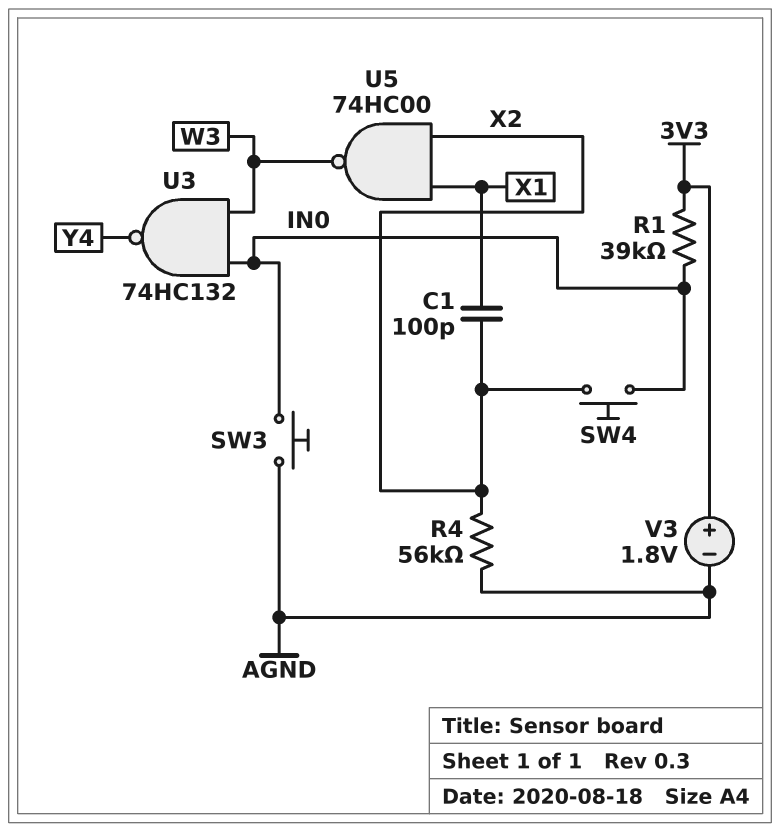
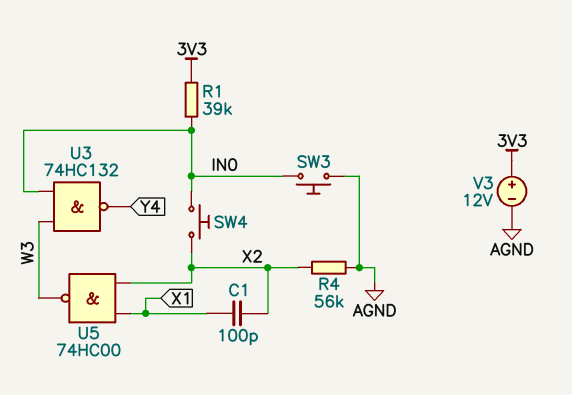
V3: 1.8V (plus 3V3, minus AGND) -> 12V (plus 3V3, minus AGND)

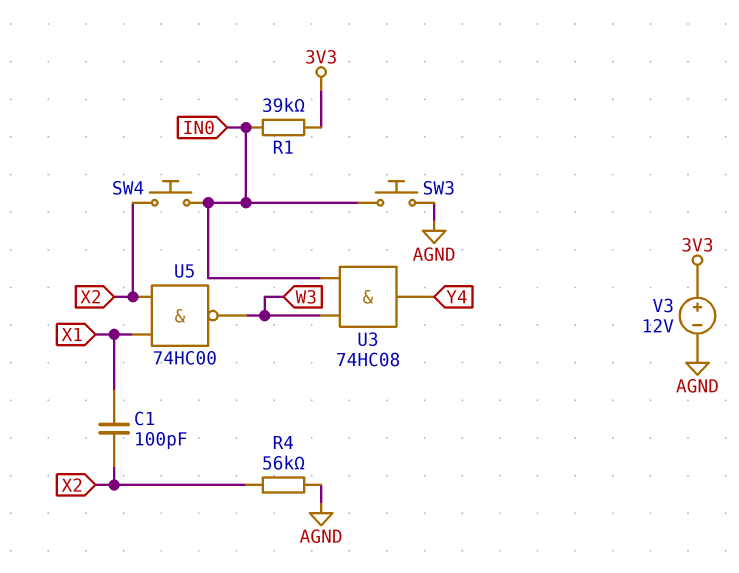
U3: NAND 74HC132 (in IN0, in W3, out Y4) -> AND 74HC08 (in IN0, in W3, out Y4)

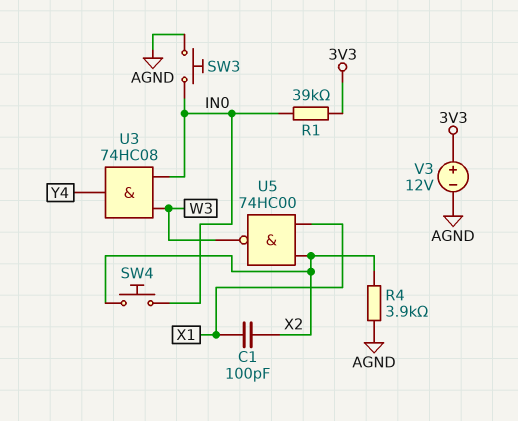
R4: 56k (AGND, X2) -> 3.9k (AGND, X2)

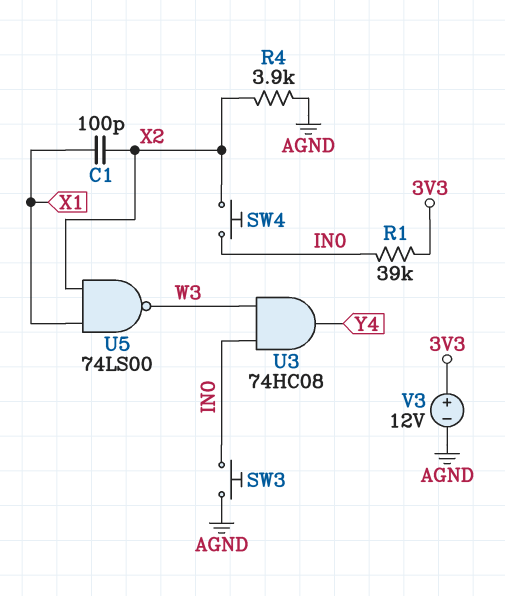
U5: NAND 74HC00 (in X1, in X2, out W3) -> NAND 74LS00 (in X1, in X2, out W3)

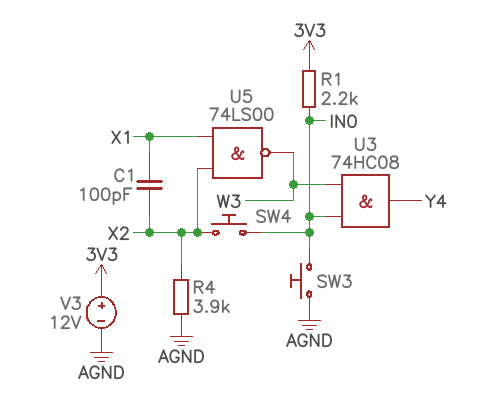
R1: 39k (3V3, IN0) -> 2.2k (3V3, IN0)

